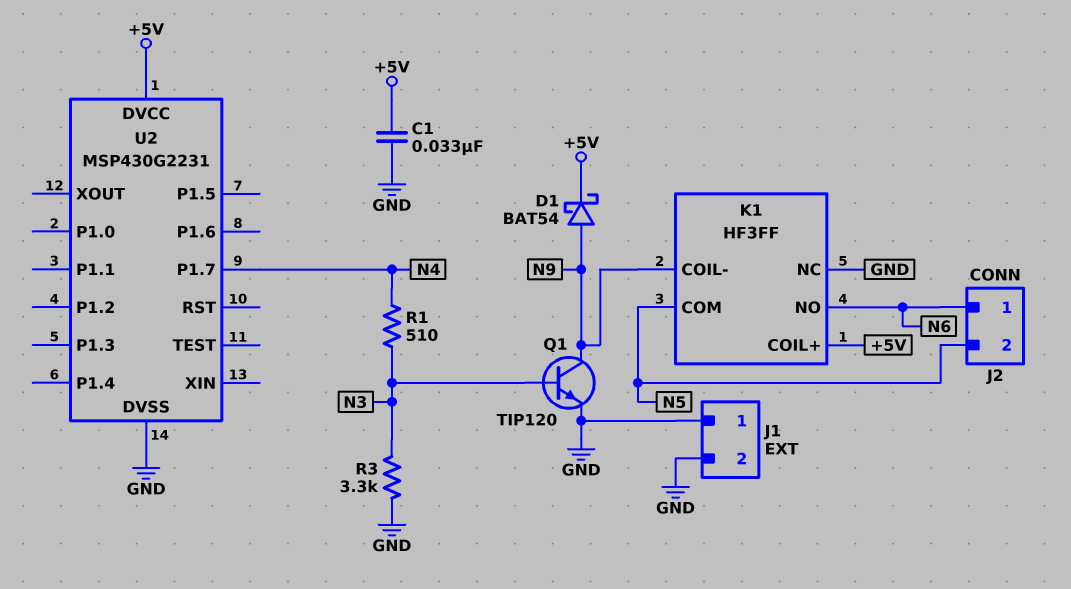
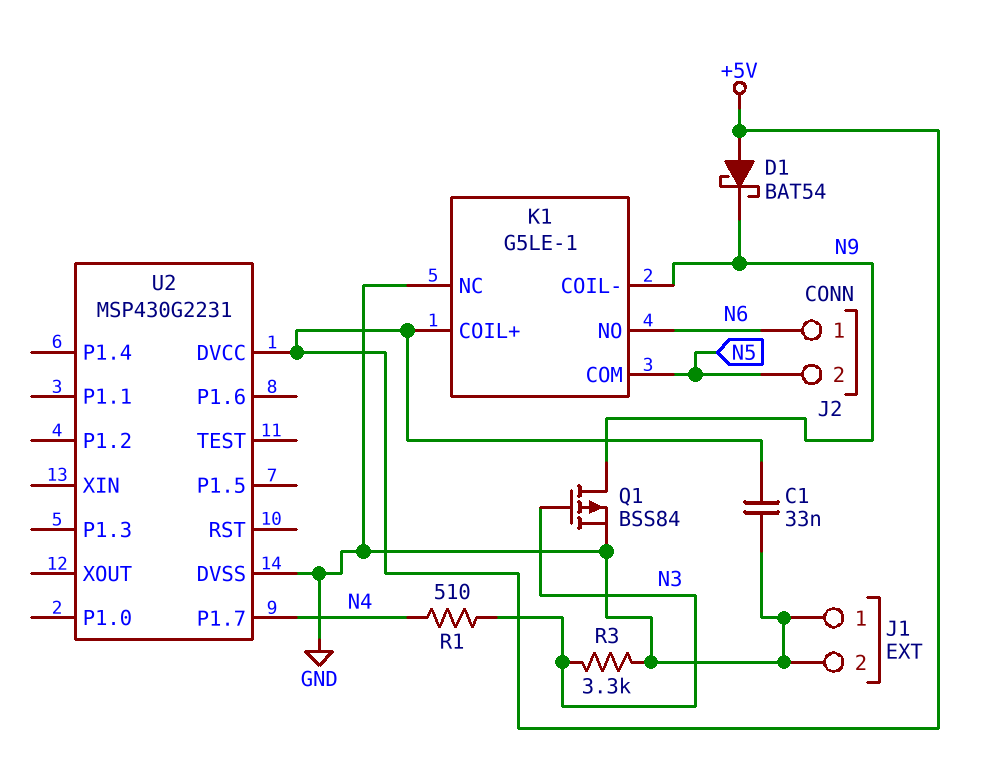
D1: schottky BAT54 (A N9, K +5V) -> schottky BAT54 (A +5V, K N9)
K1: HF3FF -> G5LE-1
Q1: NPN TIP120 (B N3, C N9, E GND) -> PMOS BSS84 (G N3, D N9, S GND)

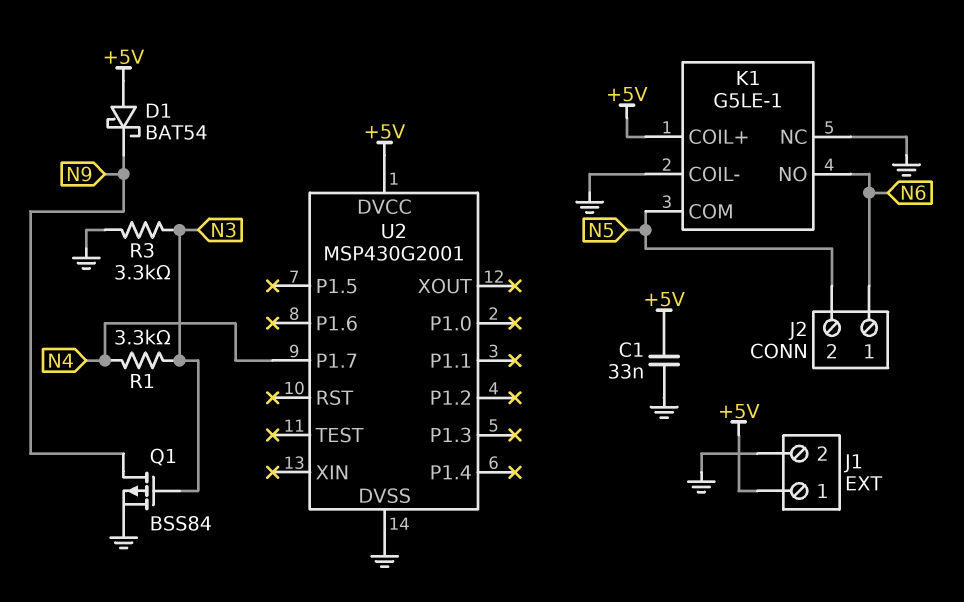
J1 pin 1: GND -> +5V
K1 pin COIL-: N9 -> GND
R1: 510 (N3, N4) -> 3.3k (N3, N4)
U2: MSP430G2231 -> MSP430G2001

